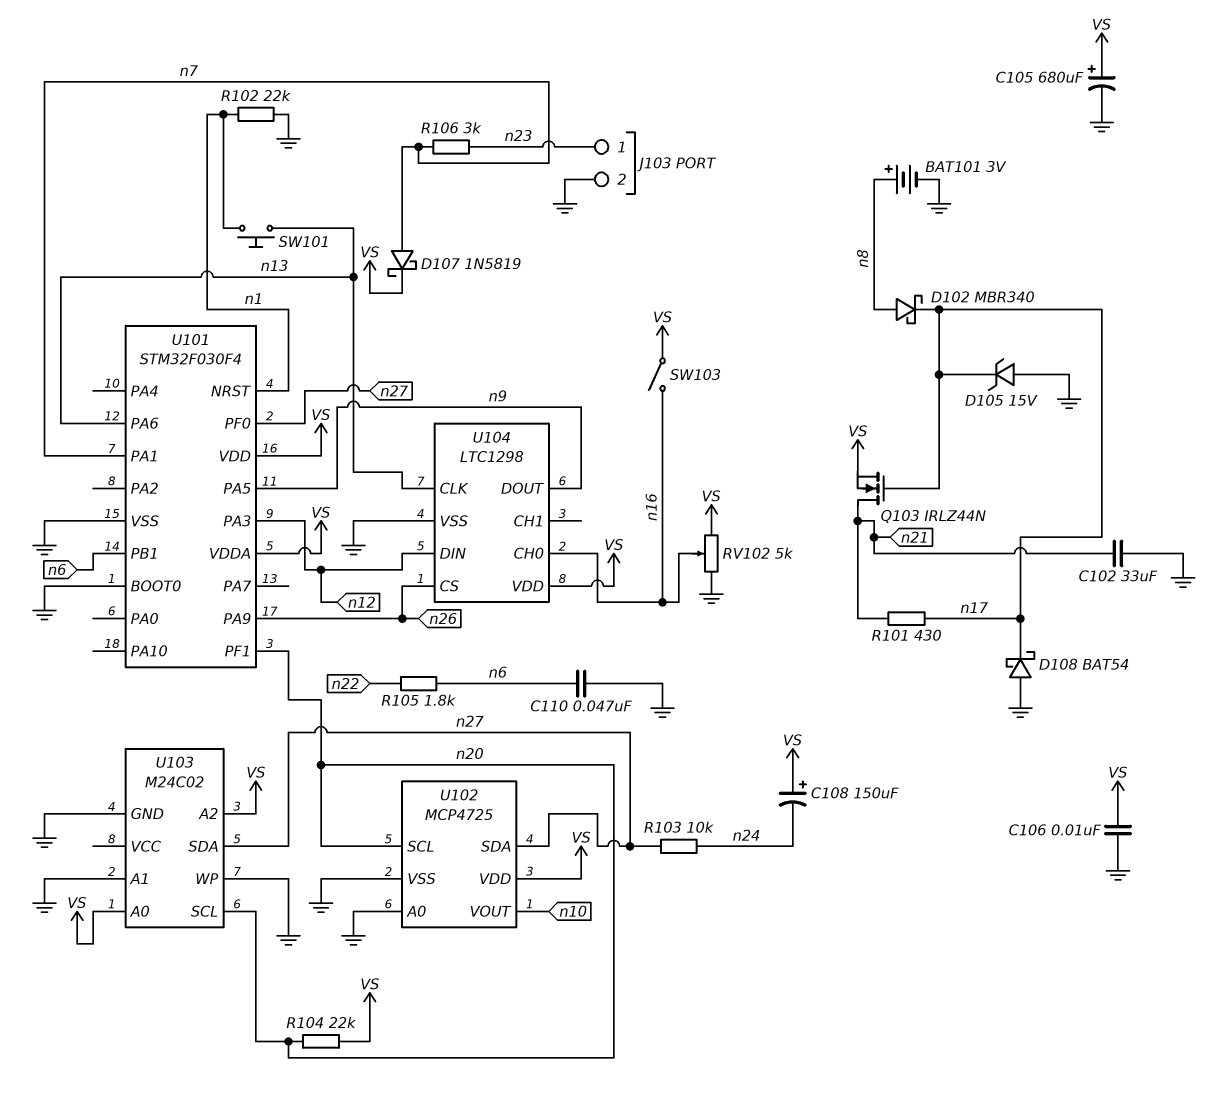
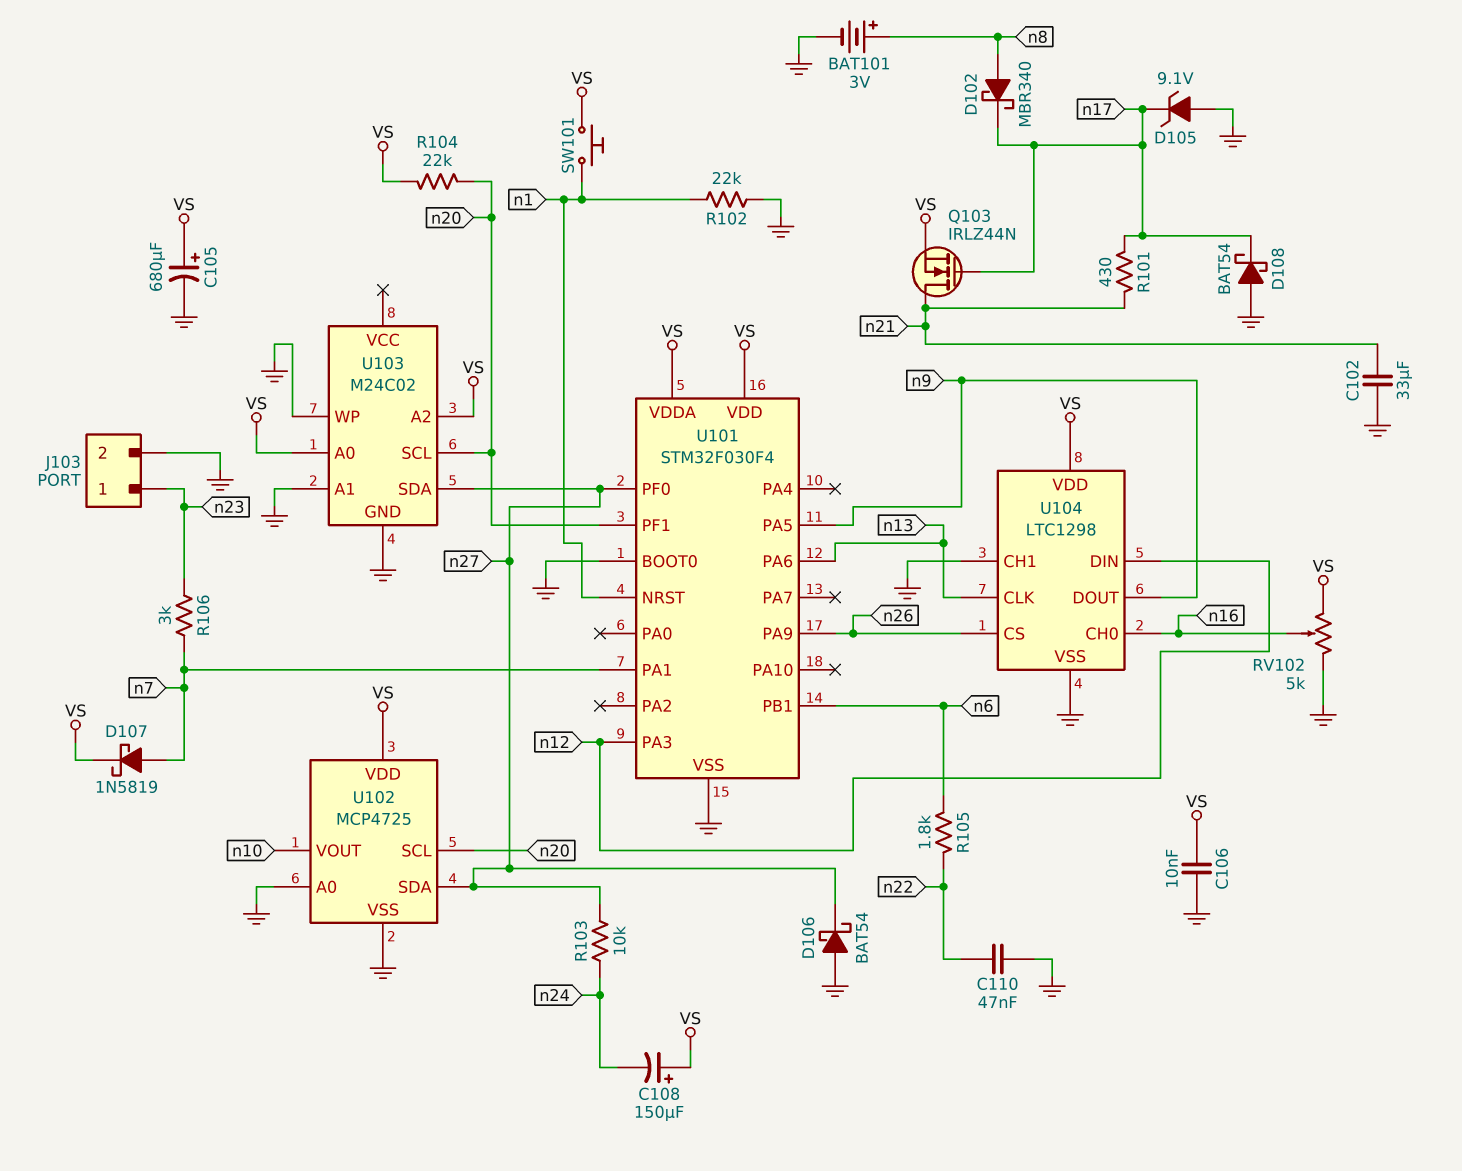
C110: 47nF (GND, n6) -> 47nF (GND, n22)
D105: zener 15V (A GND, K n17) -> zener 9.1V (A GND, K n17)
D106: none -> schottky BAT54 (A GND, K n27)
SW101: button (n1, n13) -> button (VS, n1)
SW103: switch (VS, n16) -> none
U104 pin CH1: none -> GND

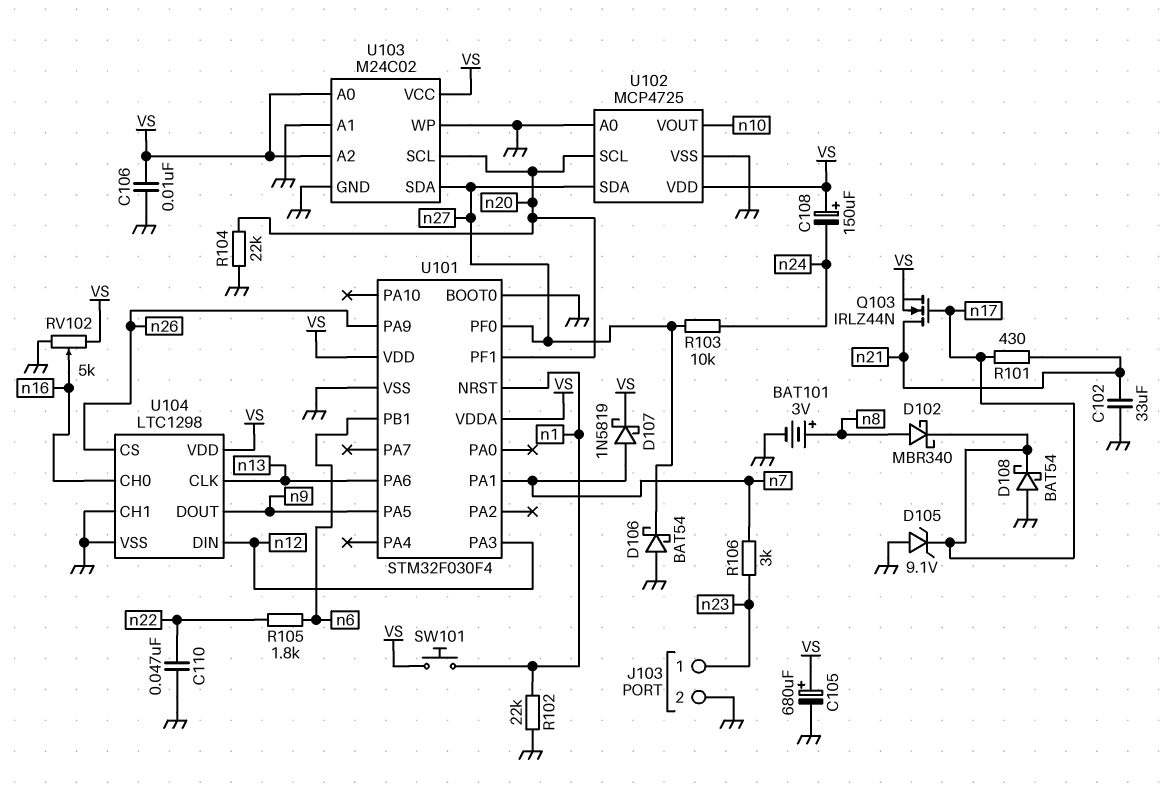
R104: 22k (VS, n20) -> 22k (GND, n20)
U103 pin VCC: none -> VS

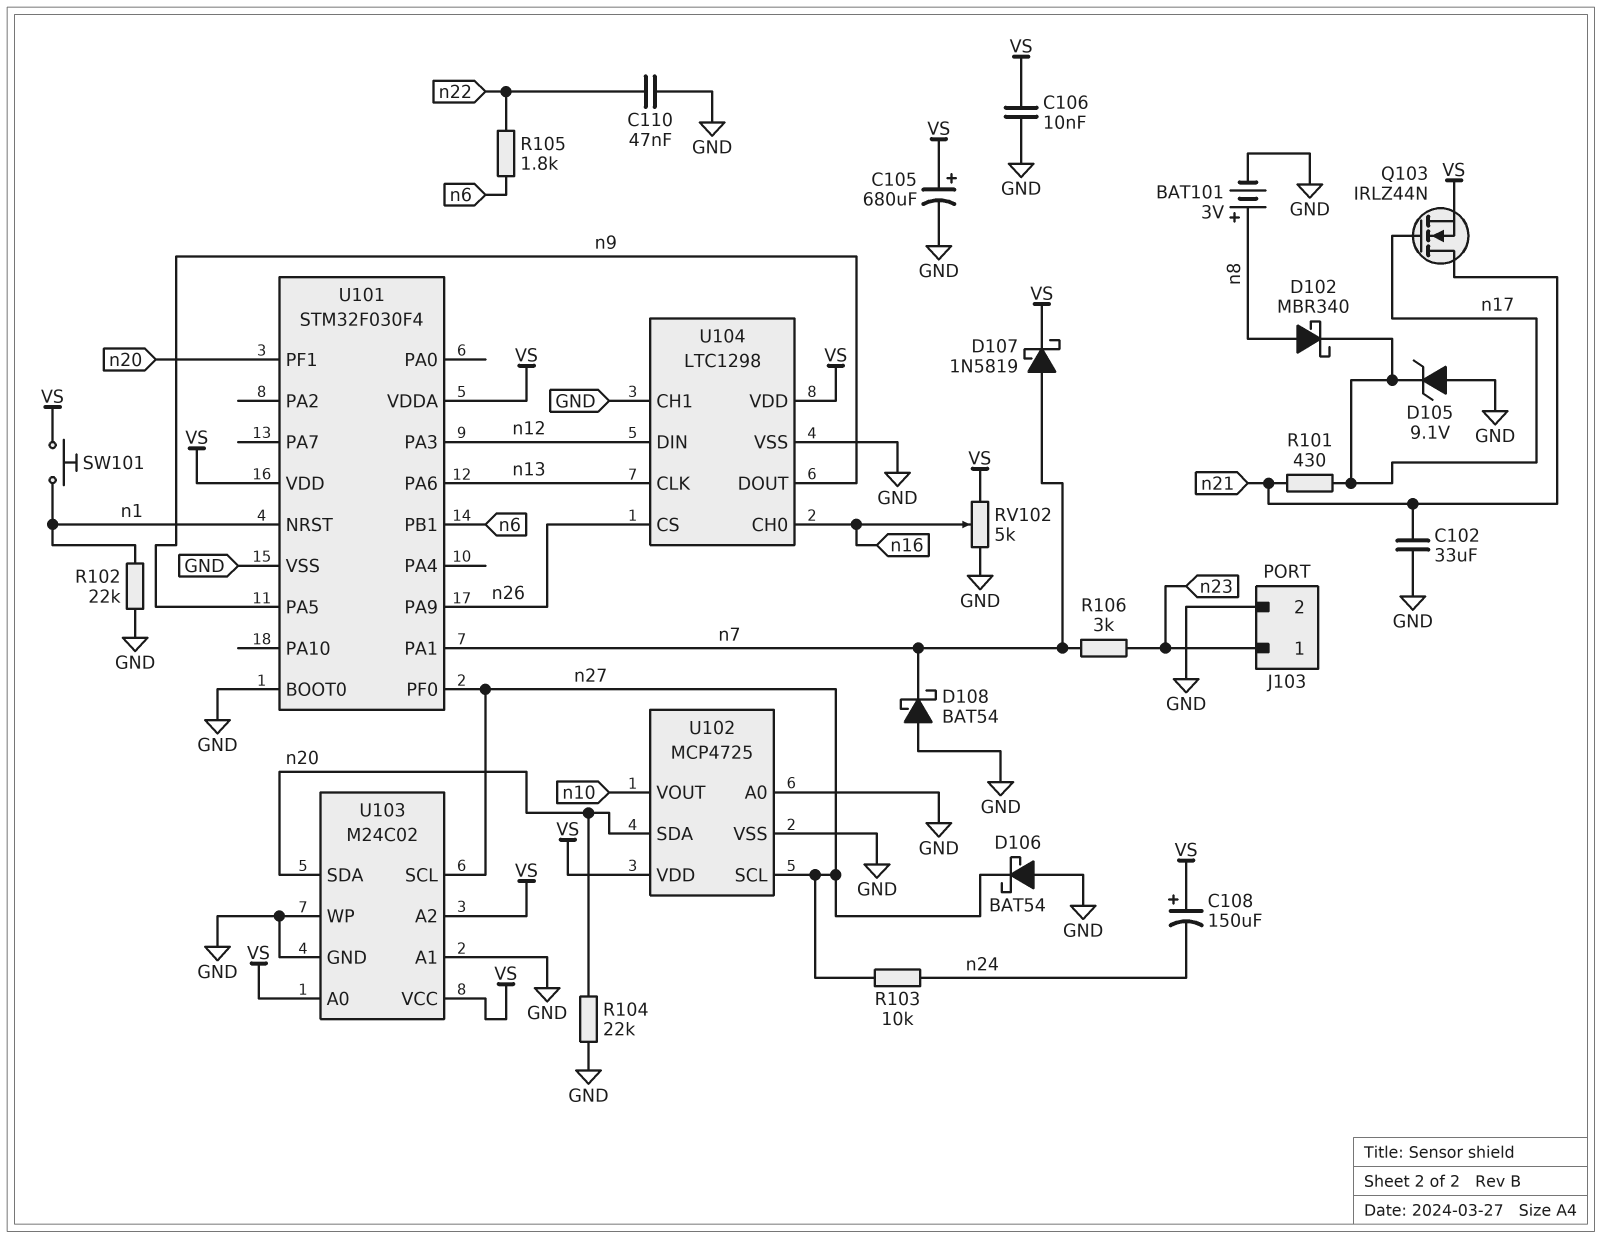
D108: schottky BAT54 (A GND, K n17) -> schottky BAT54 (A GND, K n7)
U102 pin SCL: n20 -> n27
U102 pin SDA: n27 -> n20
U103 pin SCL: n20 -> n27
U103 pin SDA: n27 -> n20

